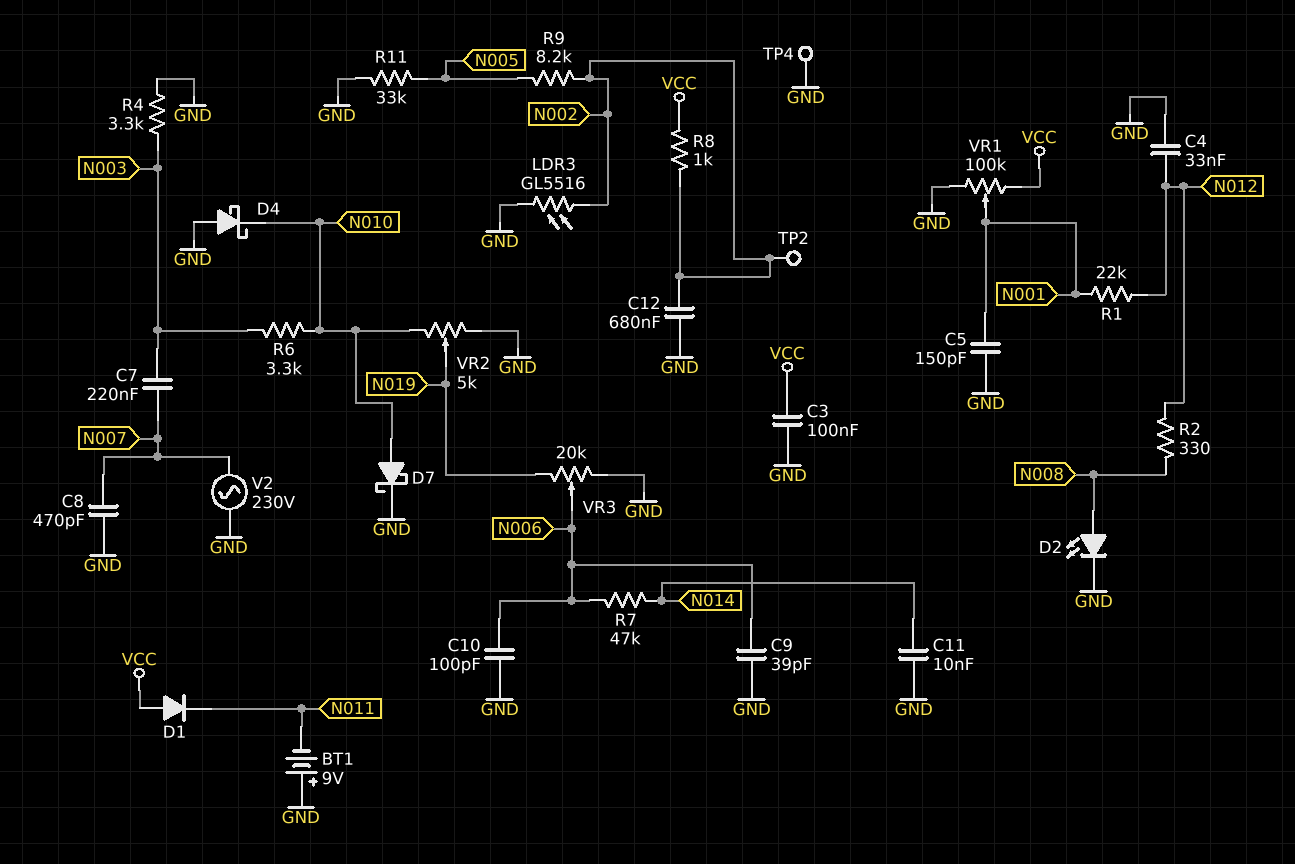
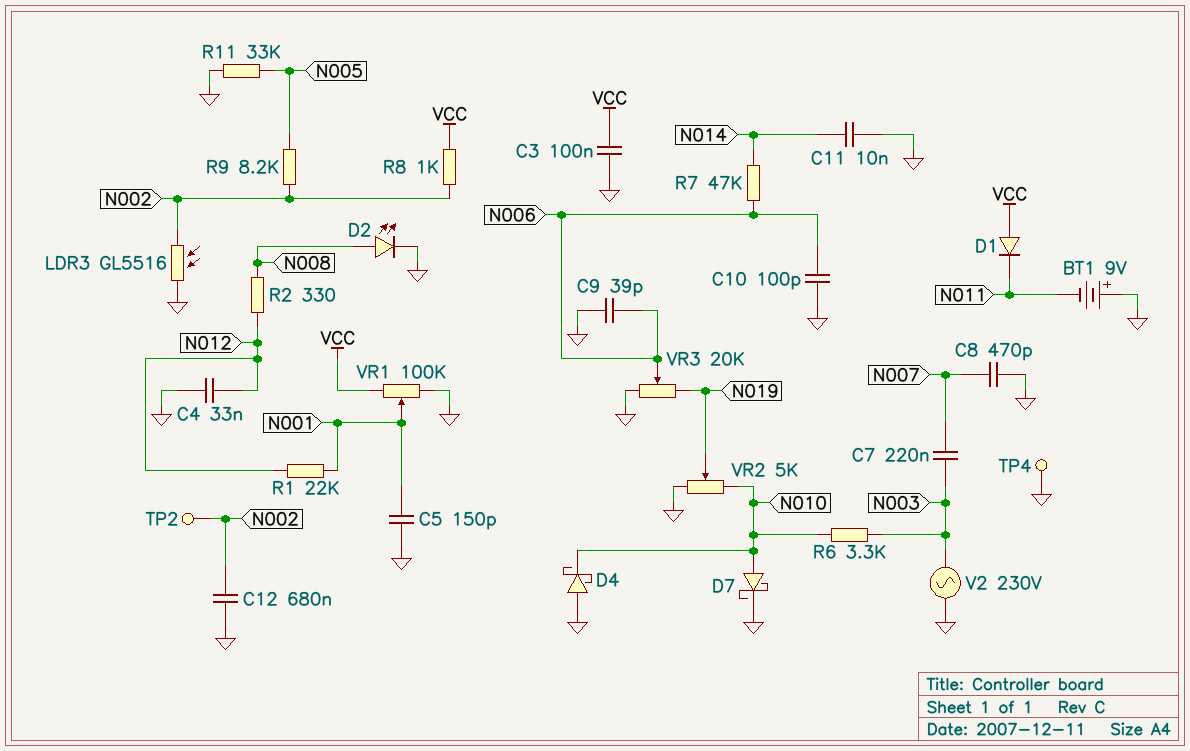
R4: 3.3k (GND, N003) -> none
V2: AC 230V (GND, N007) -> AC 230V (GND, N003)

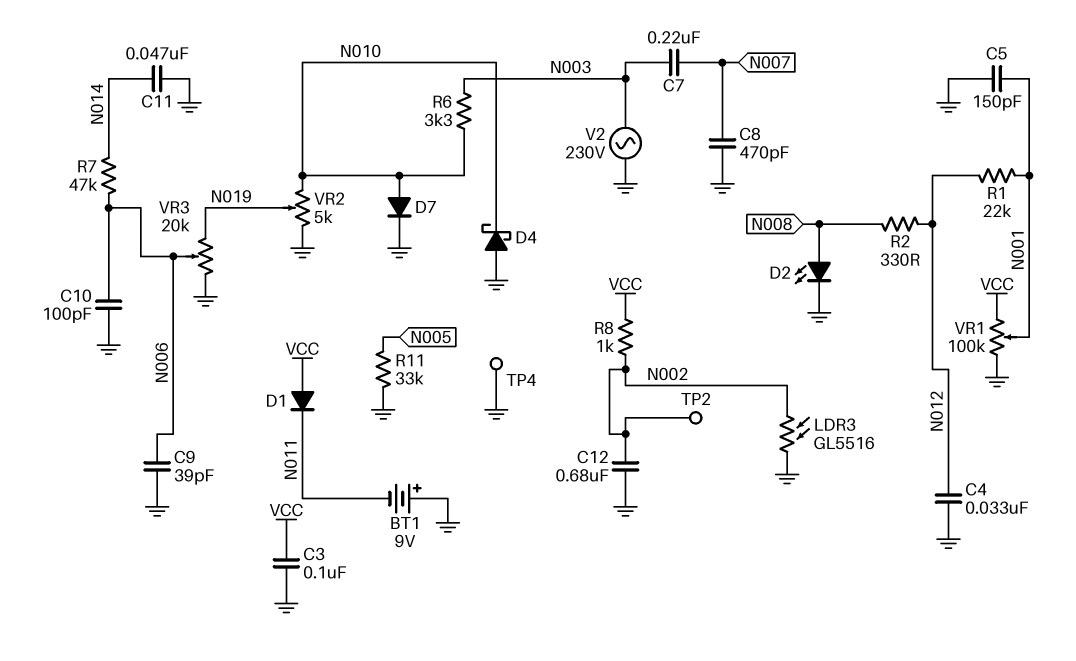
C11: 10nF (GND, N014) -> 47nF (GND, N014)
D7: schottky (A N010, K GND) -> diode (A N010, K GND)
R9: 8.2k (N002, N005) -> none

